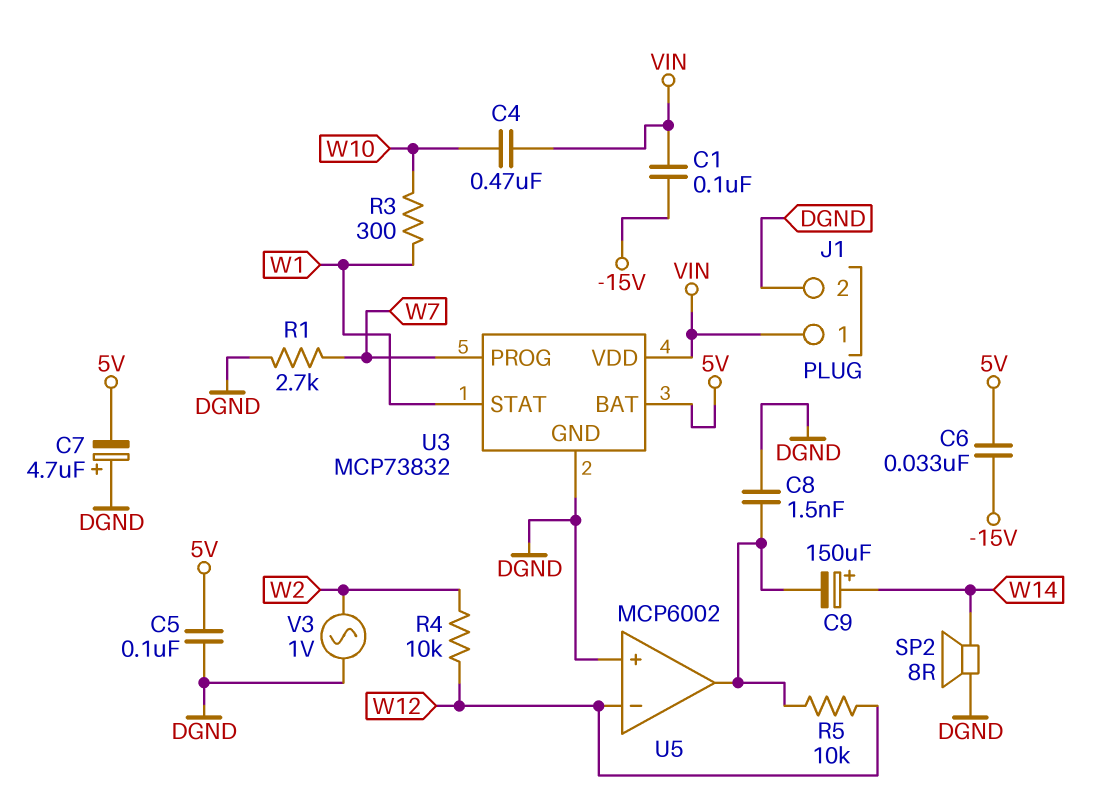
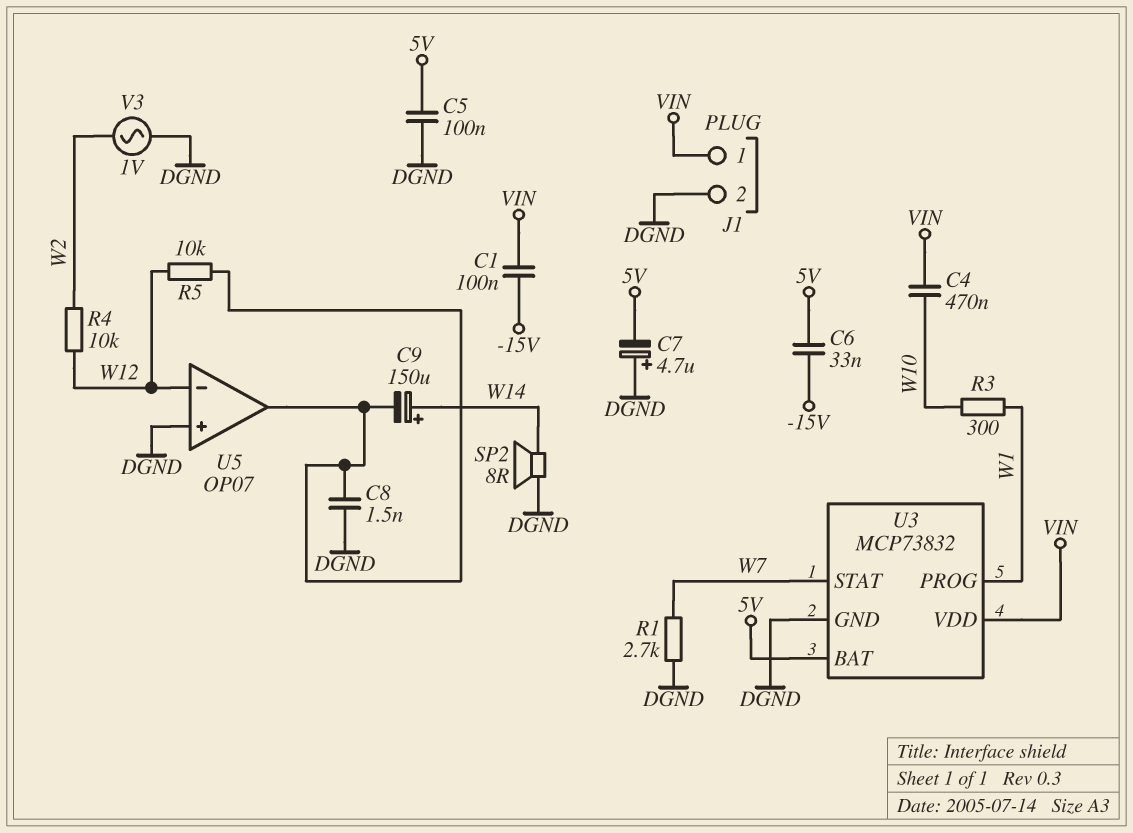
U3 pin PROG: W7 -> W1
U3 pin STAT: W1 -> W7
U5: MCP6002 -> OP07

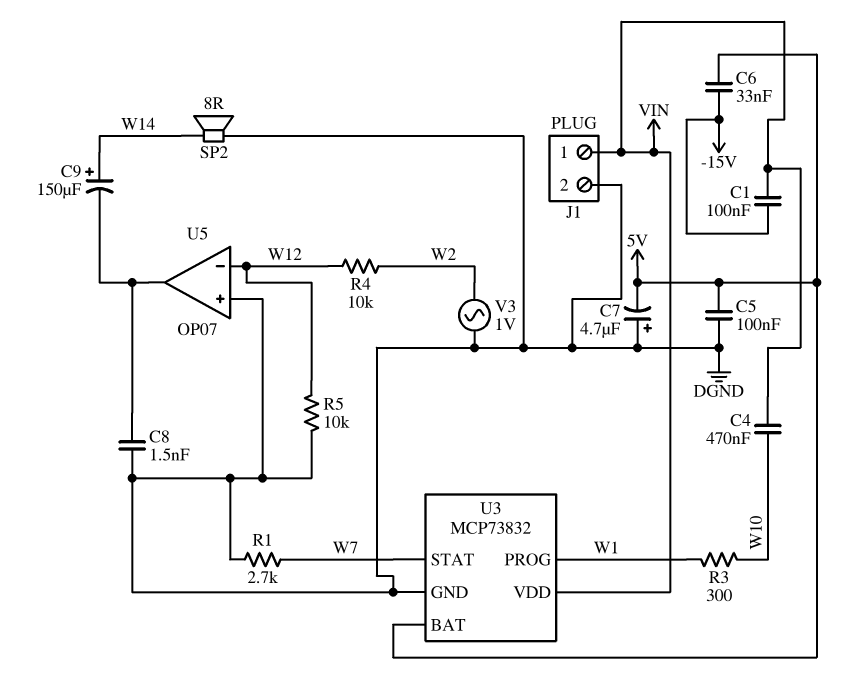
R5: 10k (U5/out, W12) -> 10k (DGND, W12)

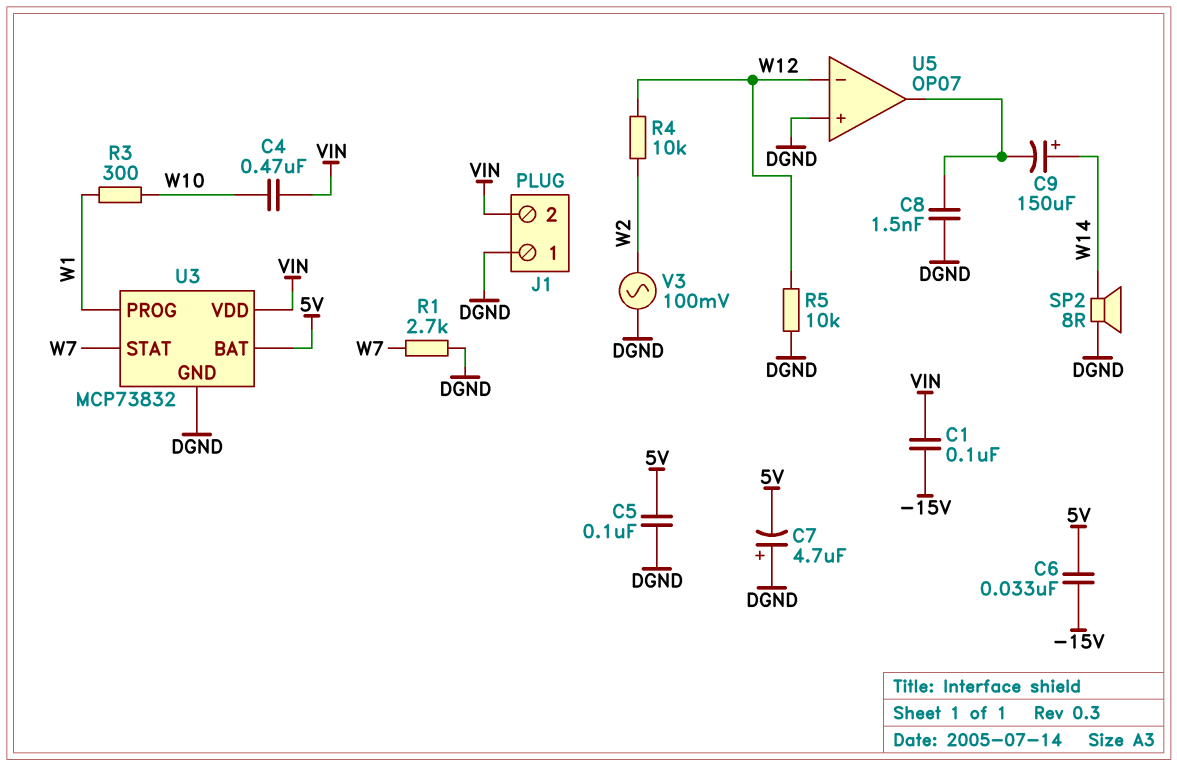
J1 pin 1: VIN -> DGND
J1 pin 2: DGND -> VIN
V3: AC 1V (DGND, W2) -> AC 100mV (DGND, W2)

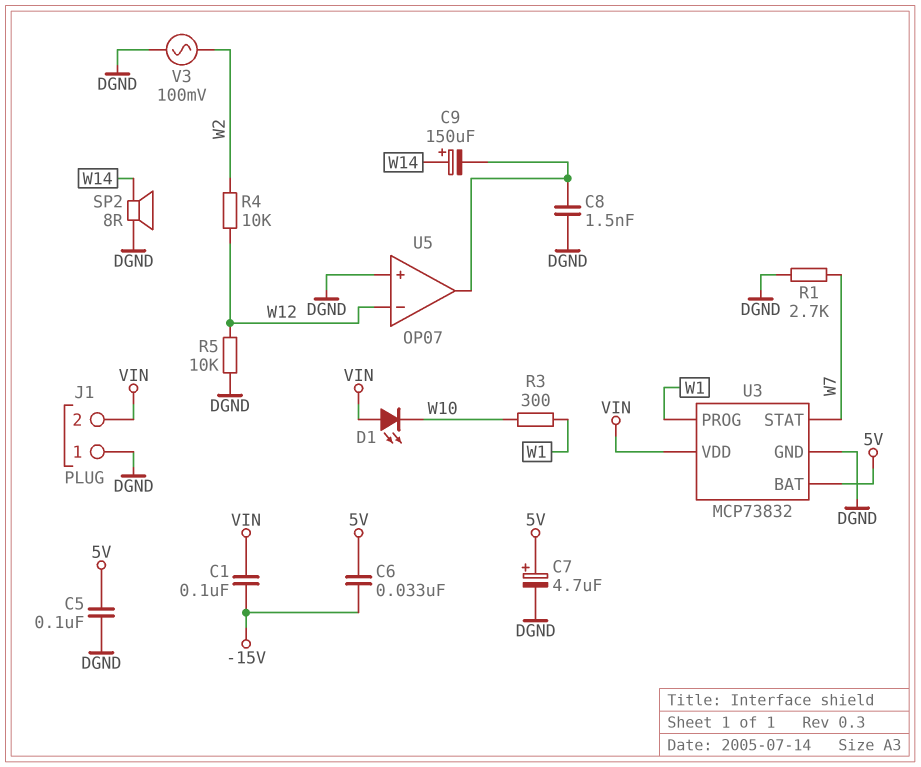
C4: 470nF (VIN, W10) -> none
C7: 4.7uF (plus DGND, minus 5V) -> 4.7uF (plus 5V, minus DGND)
D1: none -> LED (A VIN, K W10)

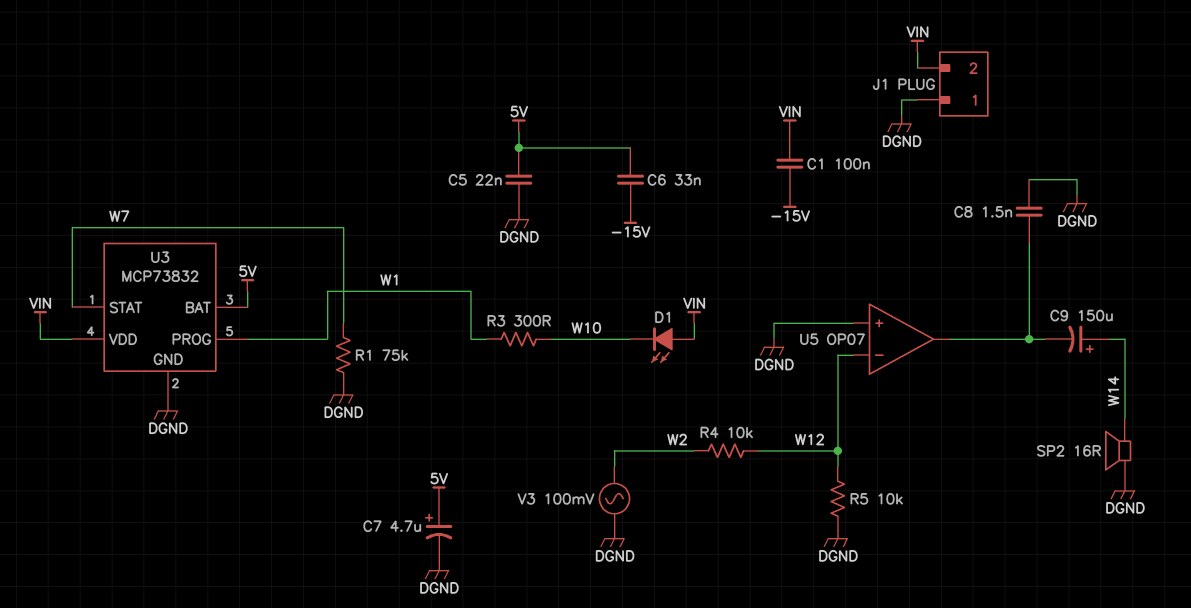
C5: 100nF (5V, DGND) -> 22nF (5V, DGND)
R1: 2.7k (DGND, W7) -> 75k (DGND, W7)
SP2: speaker 8R (DGND, W14) -> speaker 16R (DGND, W14)

